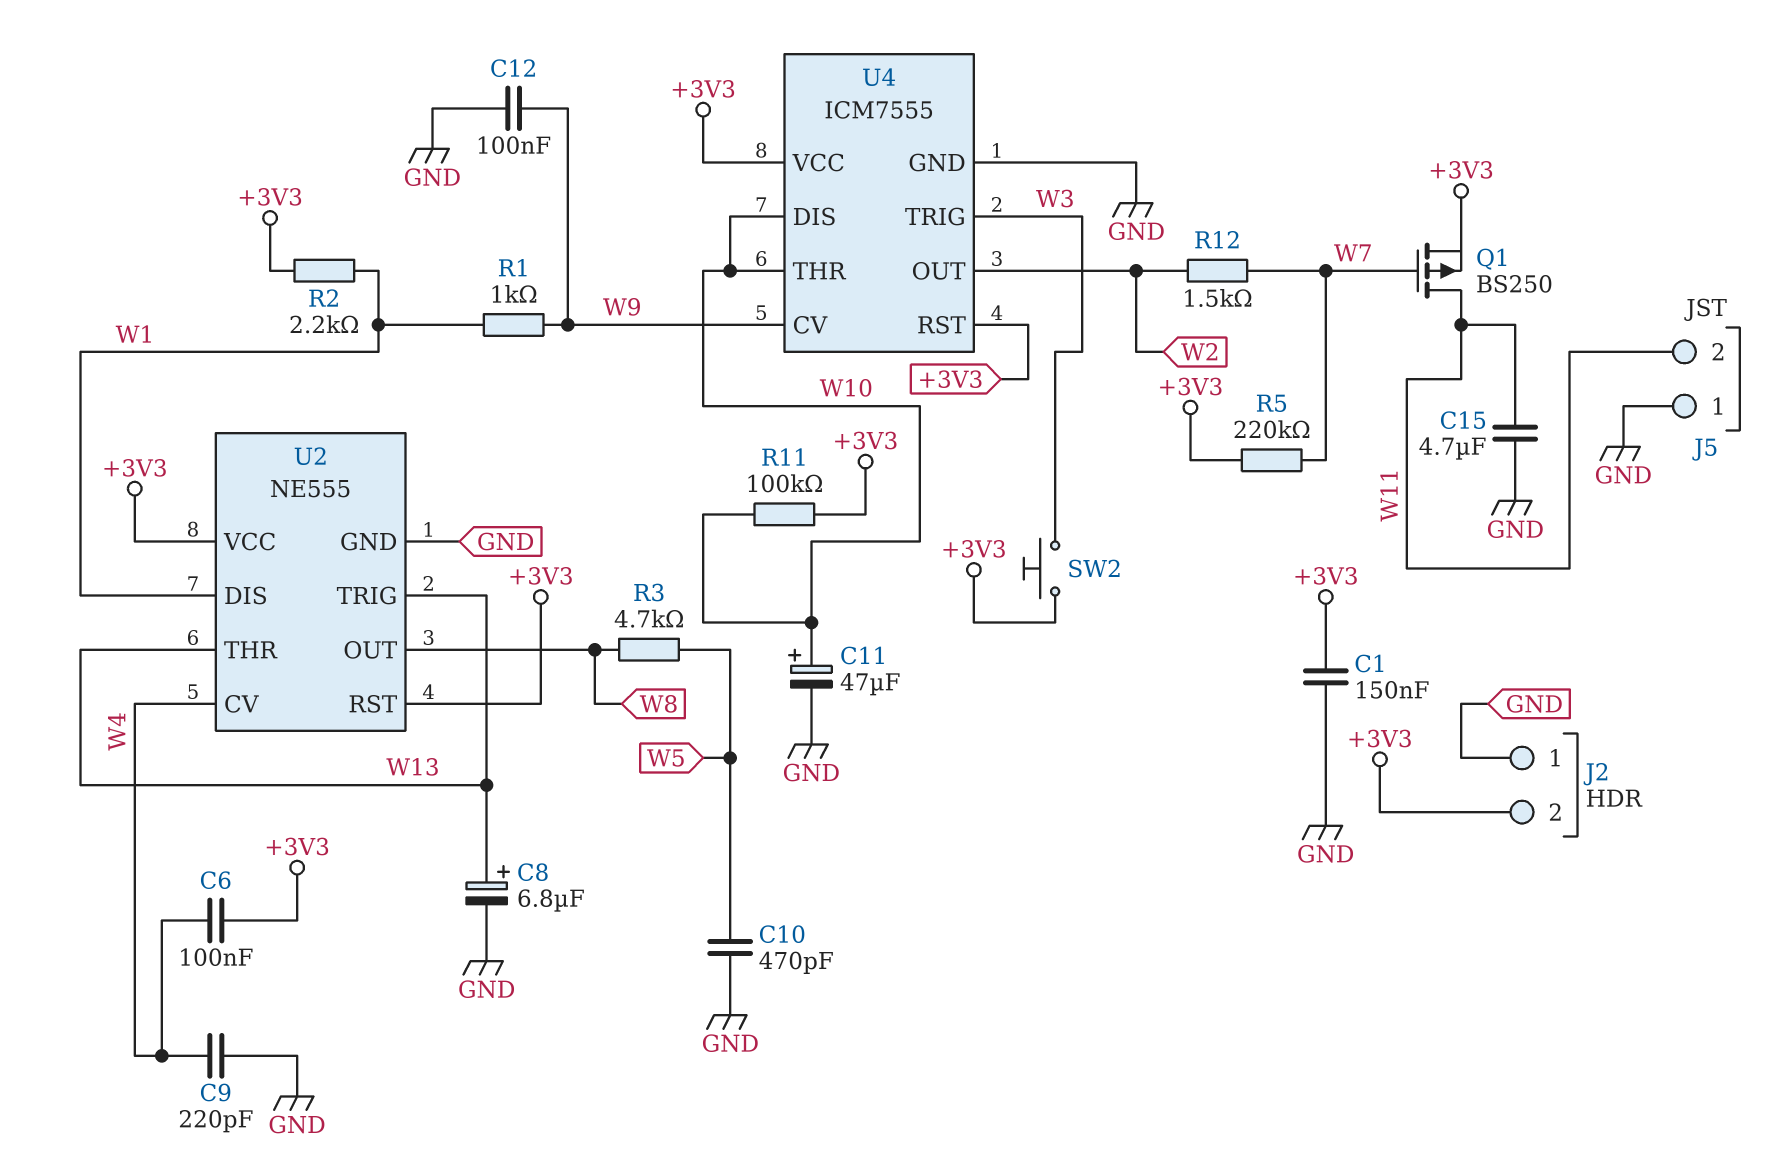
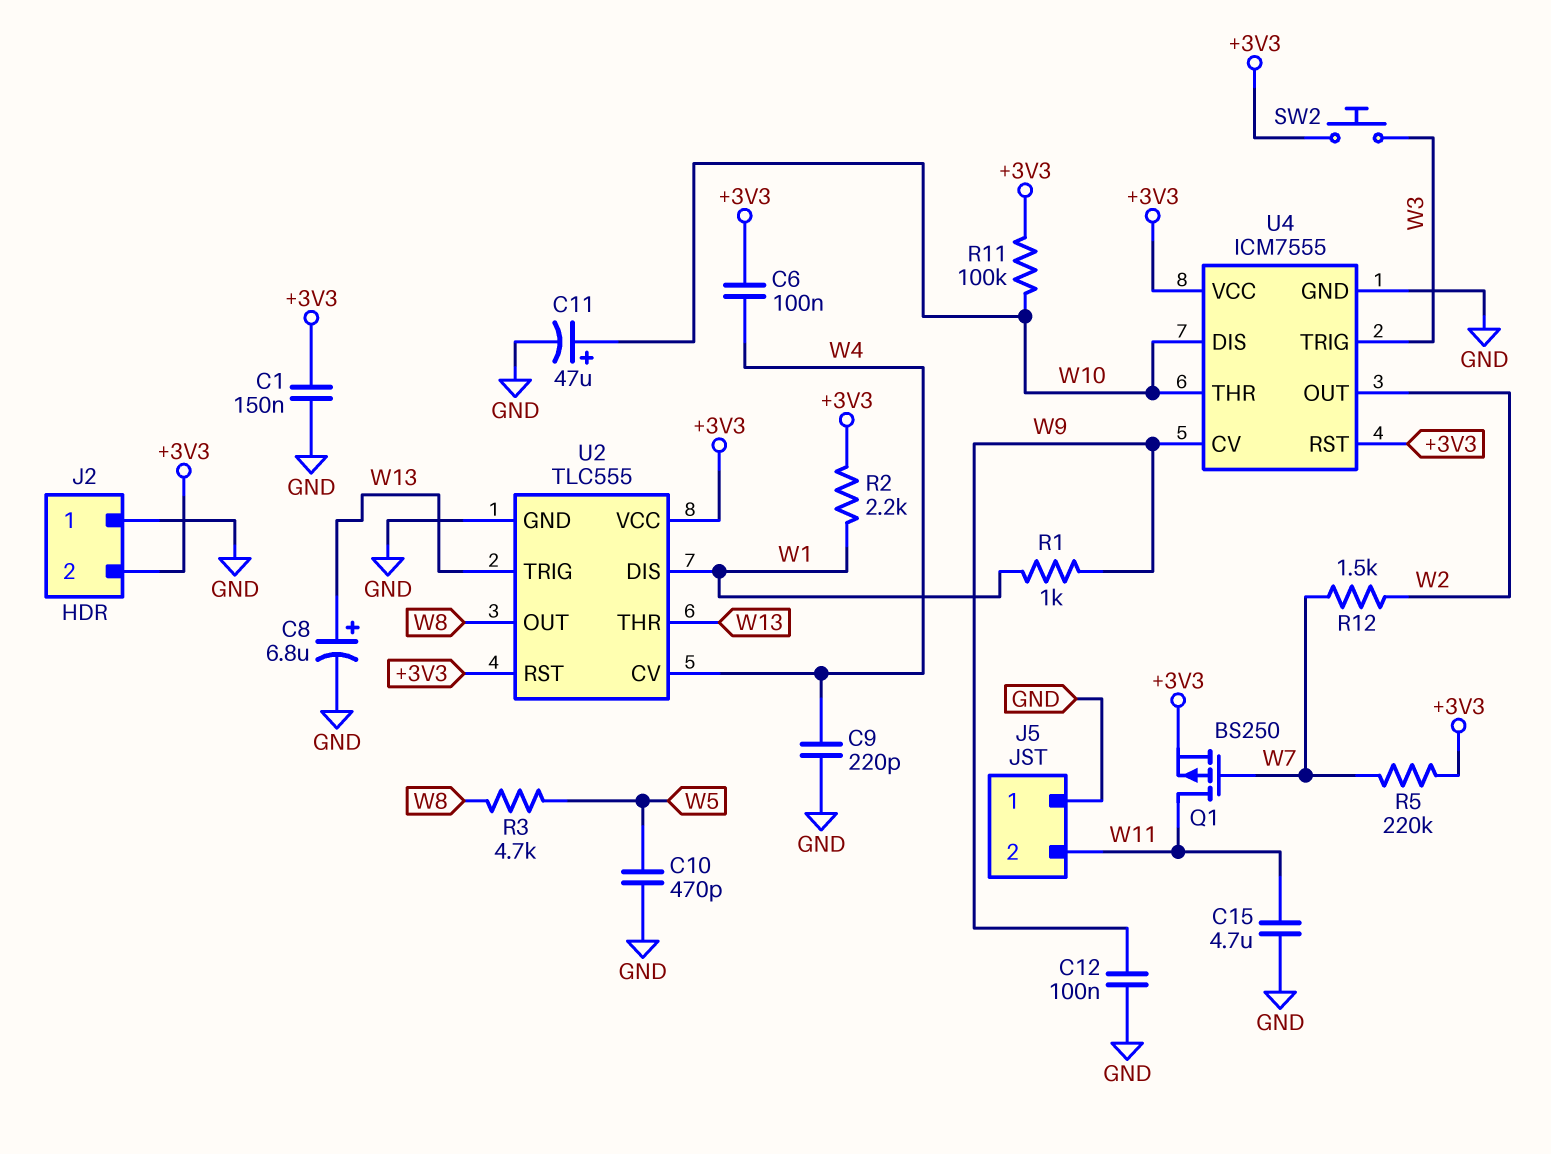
U2: NE555 -> TLC555

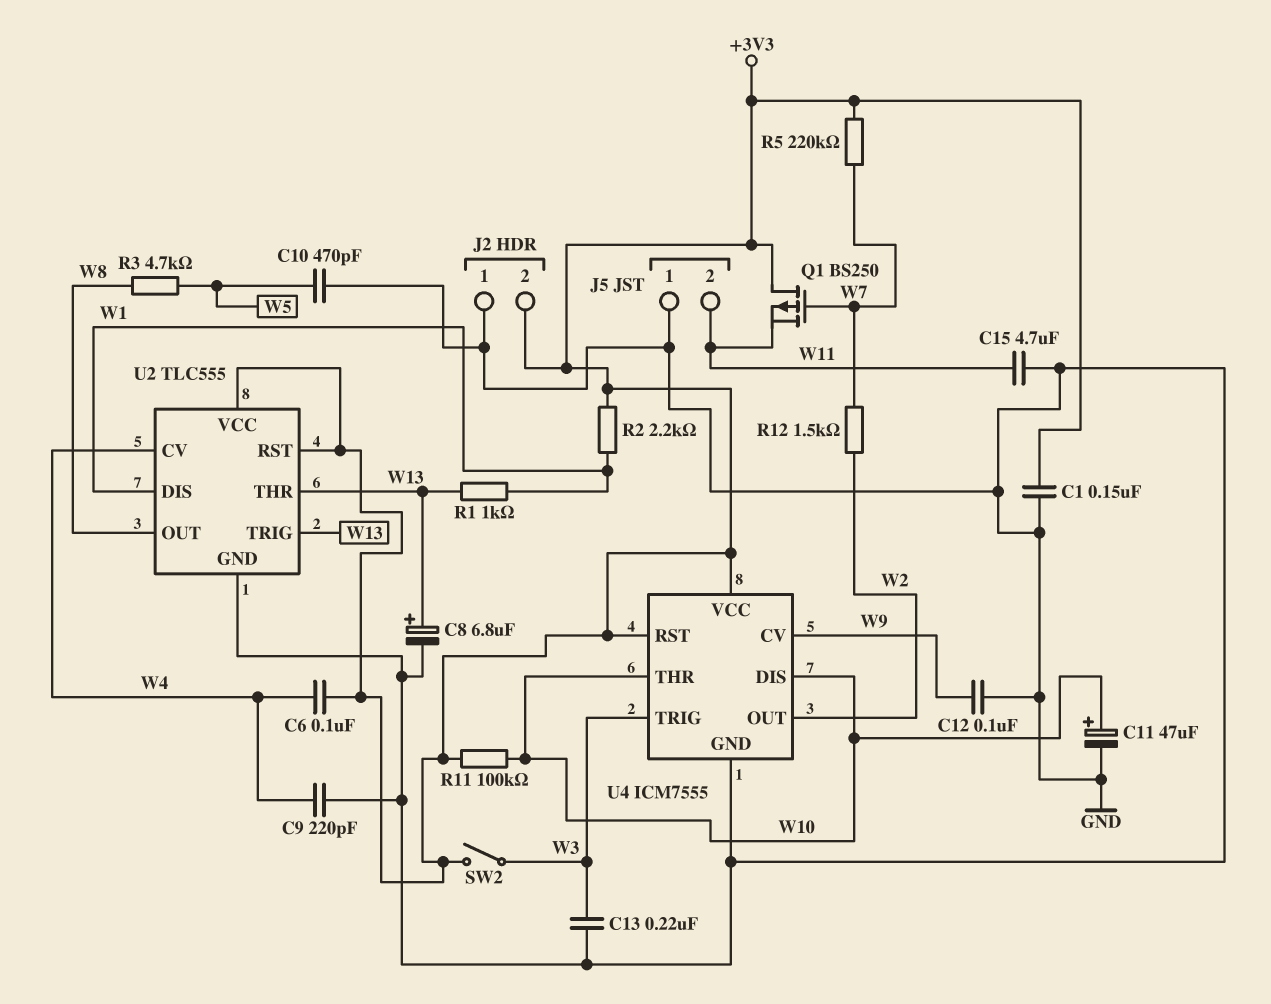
C13: none -> 220nF (GND, W3)
Q1: PMOS BS250 (G W7, D W11, S +3V3) -> PMOS BS250 (G W7, D +3V3, S W11)
R1: 1k (W1, W9) -> 1k (W1, W13)
SW2: button (+3V3, W3) -> switch (+3V3, W3)

